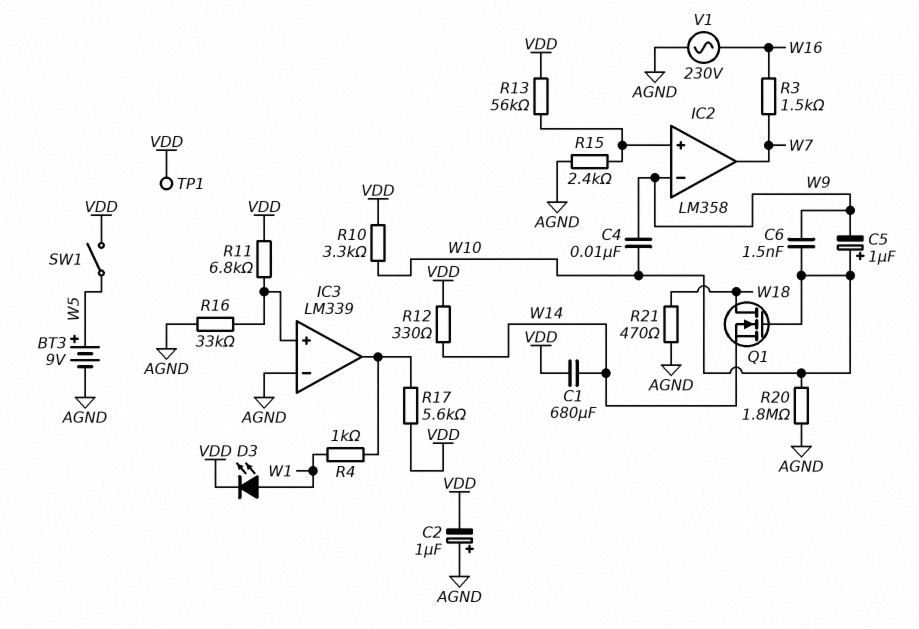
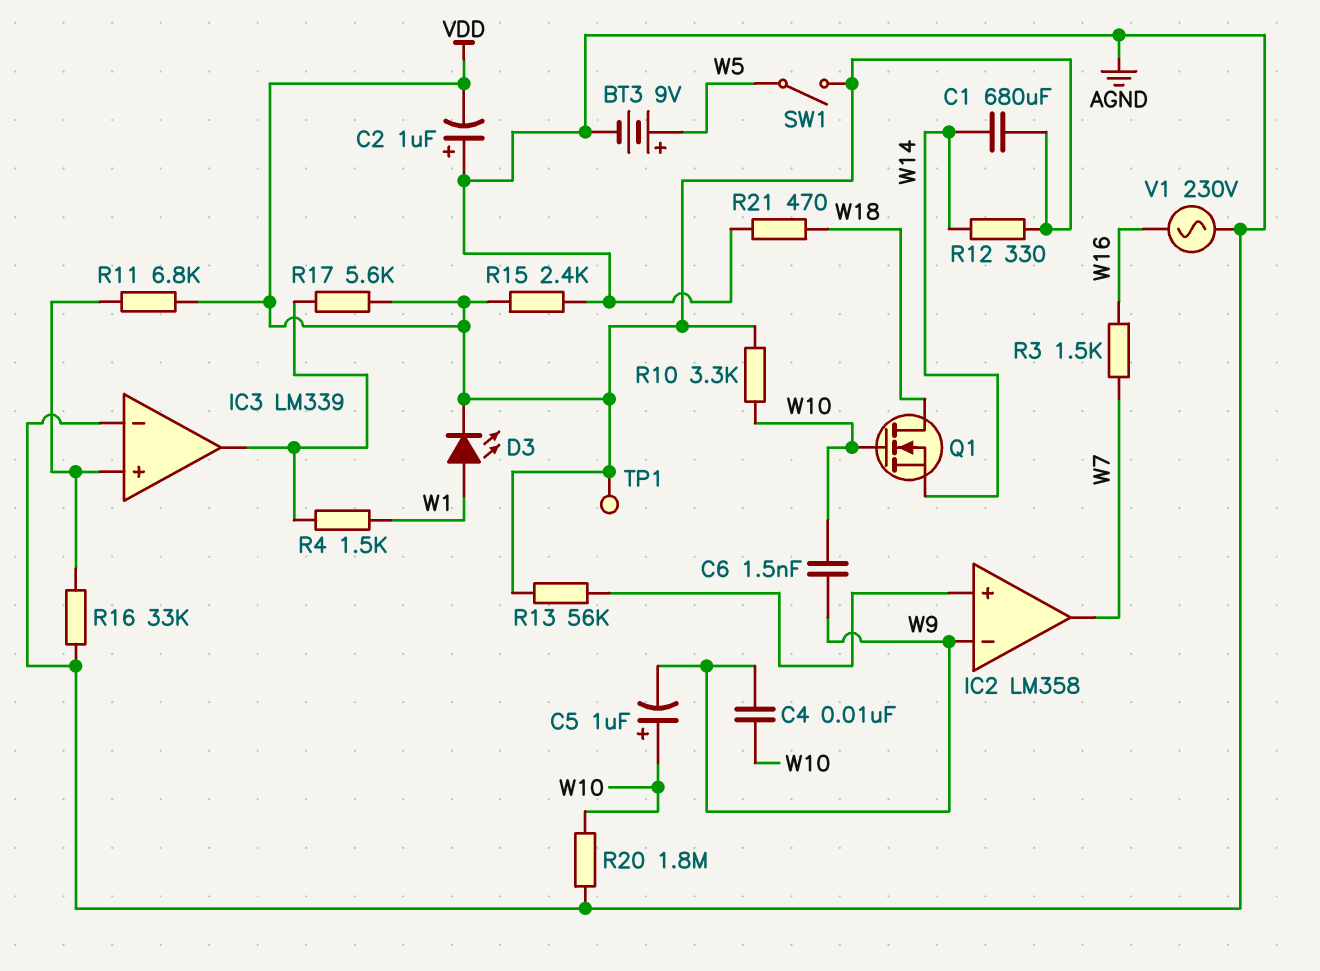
R4: 1k (IC3/out, W1) -> 1.5k (IC3/out, W1)
R15: 2.4k (AGND, IC2/in+) -> 2.4k (AGND, VDD)

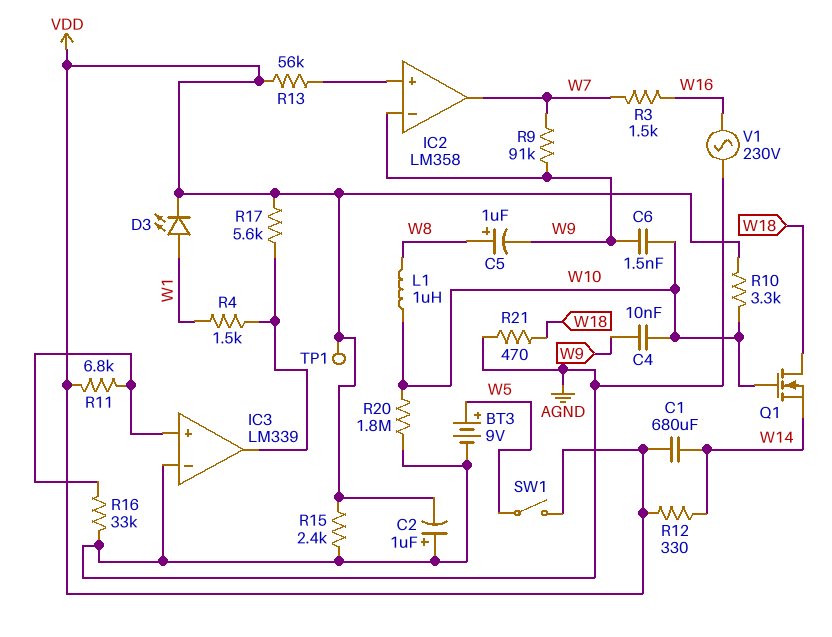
C5: 1uF (plus W10, minus W9) -> 1uF (plus W8, minus W9)
L1: none -> 1uH (W8, W10)
R9: none -> 91k (W7, W9)

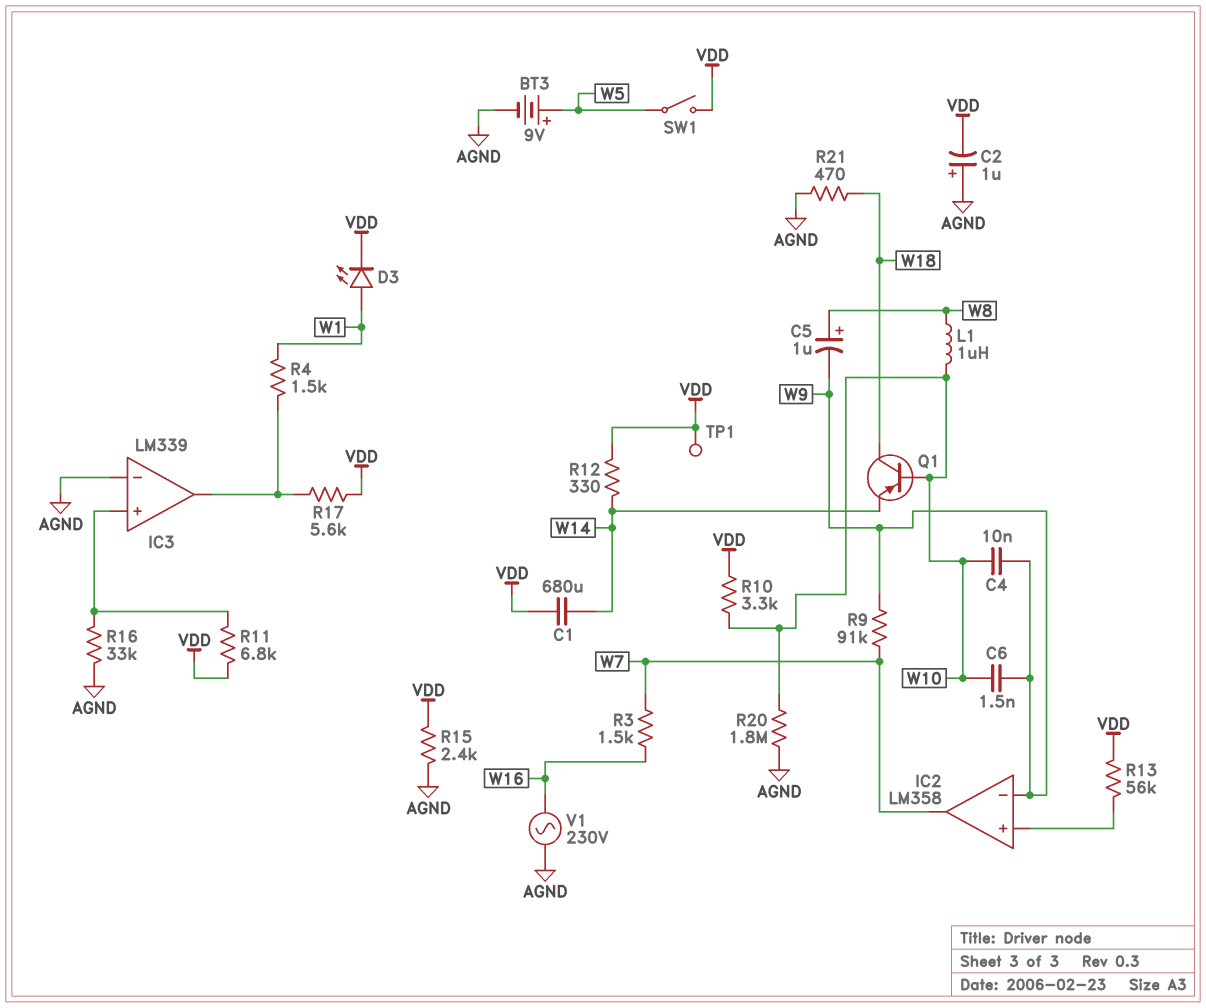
Q1: NMOS (G W10, D W18, S W14) -> PNP (B W10, C W18, E W14)

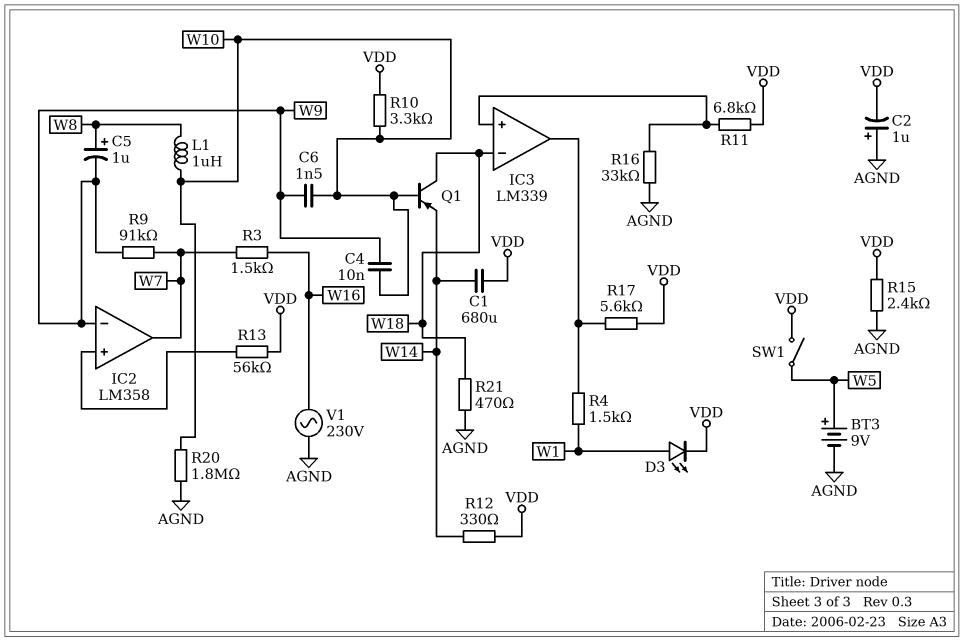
IC3 pin in-: AGND -> W18
TP1: test point (VDD) -> none

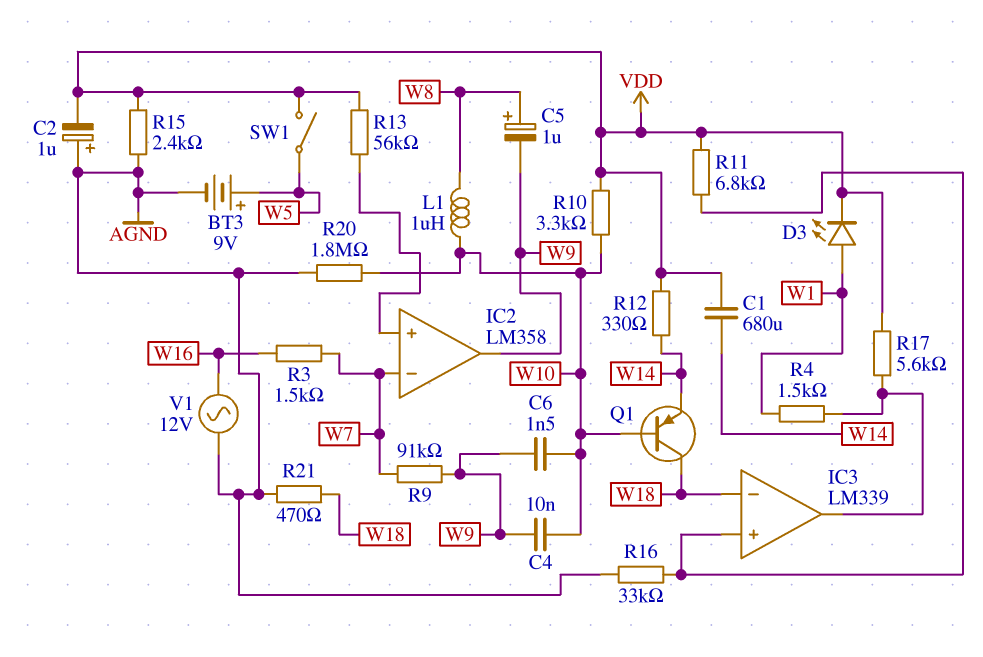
IC2 pin in-: W9 -> W7
IC2 pin out: W7 -> W9
V1: AC 230V (AGND, W16) -> AC 12V (AGND, W16)

